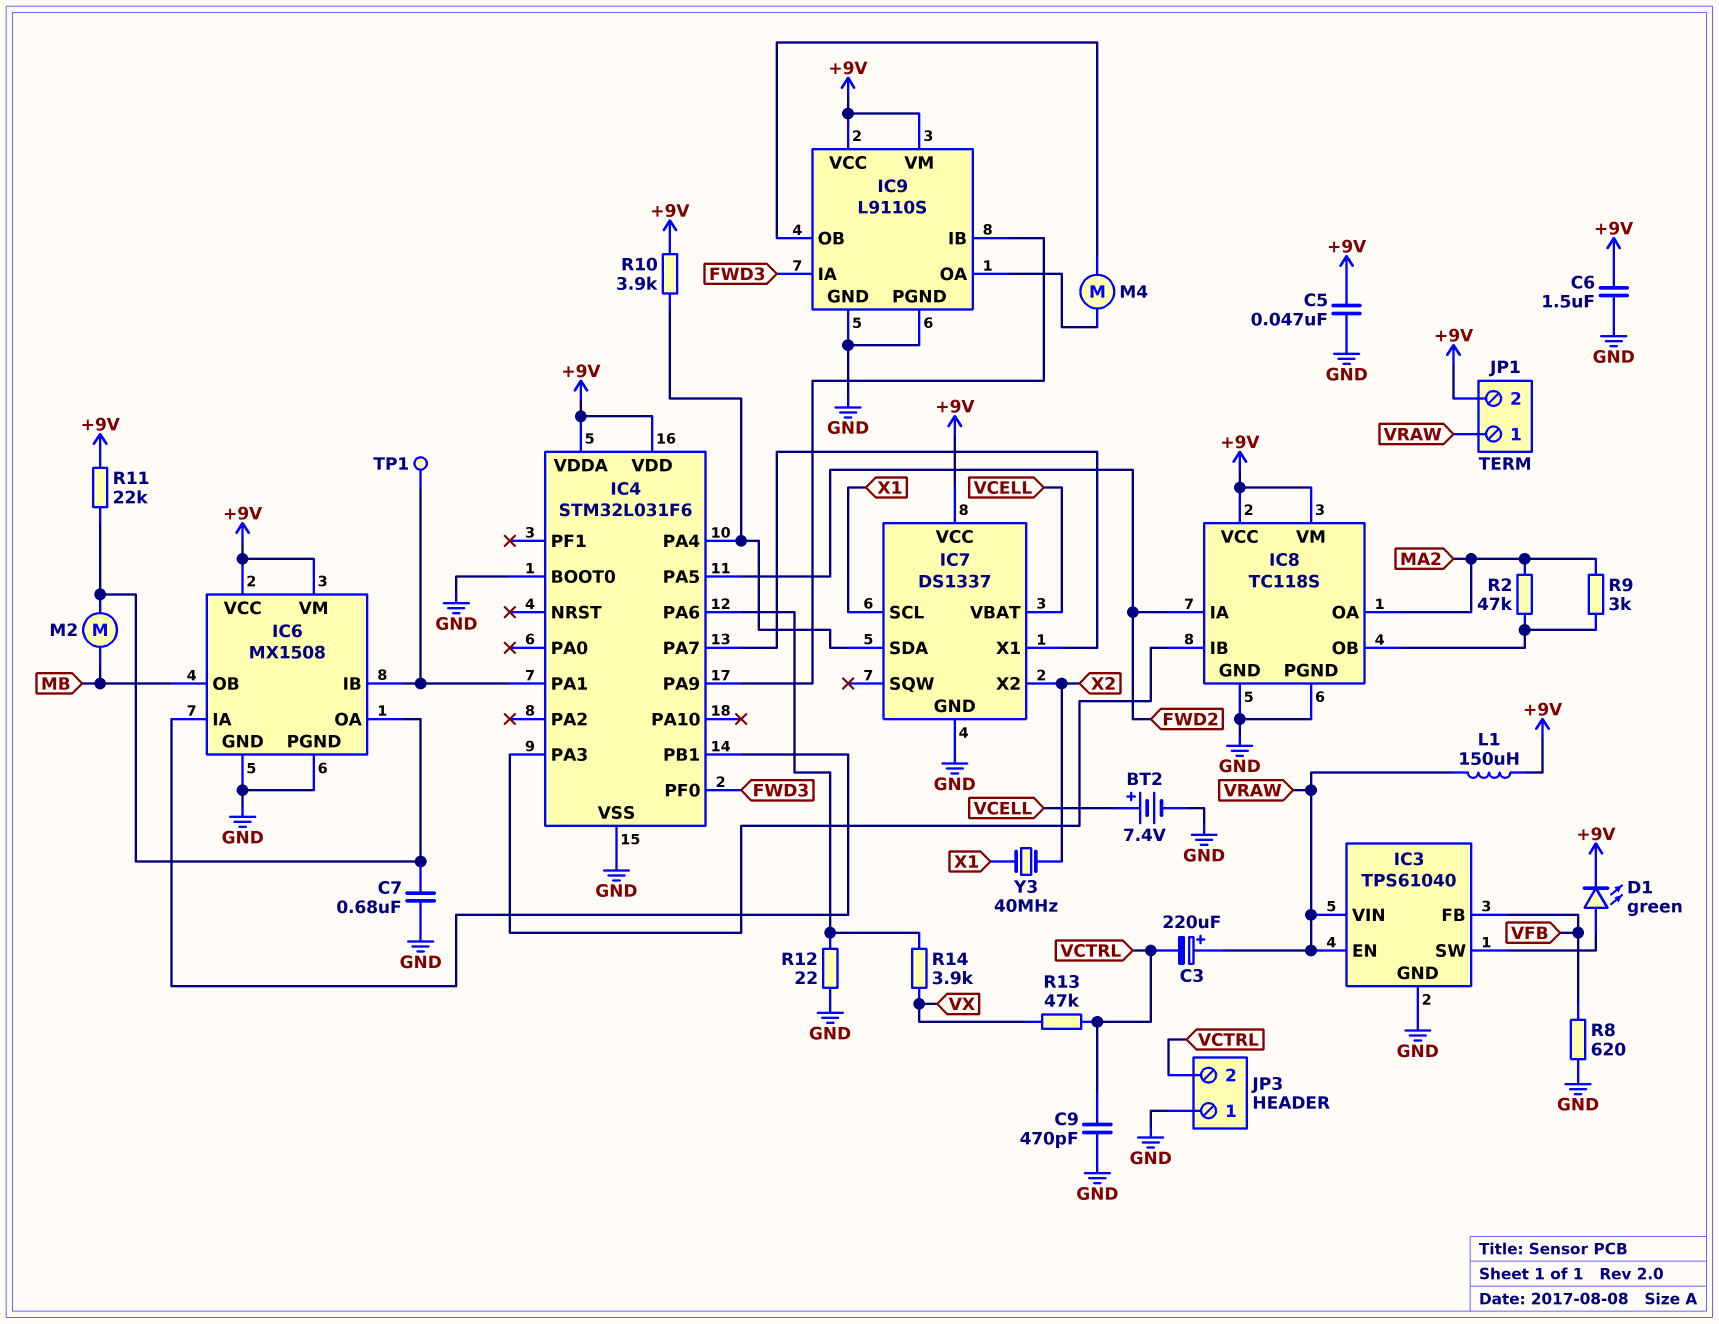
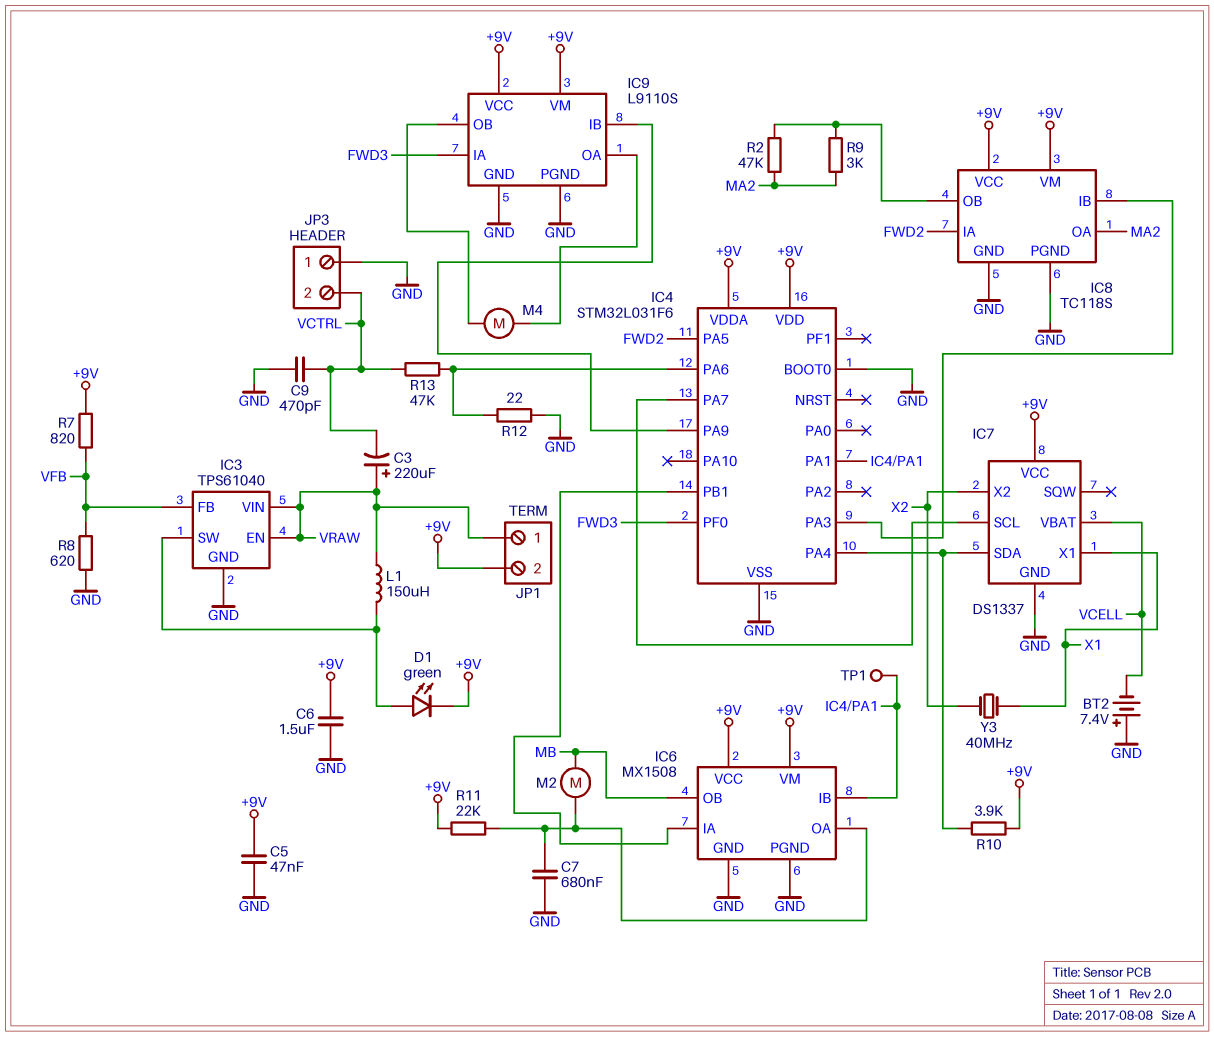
BT2: 7.4V (plus VCELL, minus GND) -> 7.4V (plus GND, minus VCELL)
IC7 pin SCL: X1 -> IC4/PA7
IC7 pin X1: IC4/PA7 -> X1
L1: 150uH (+9V, VRAW) -> 150uH (IC3/SW, VRAW)
R7: none -> 820 (+9V, VFB)
R13: 47k (VCTRL, VX) -> 47k (IC4/PA6, VCTRL)
R14: 3.9k (IC4/PA6, VX) -> none

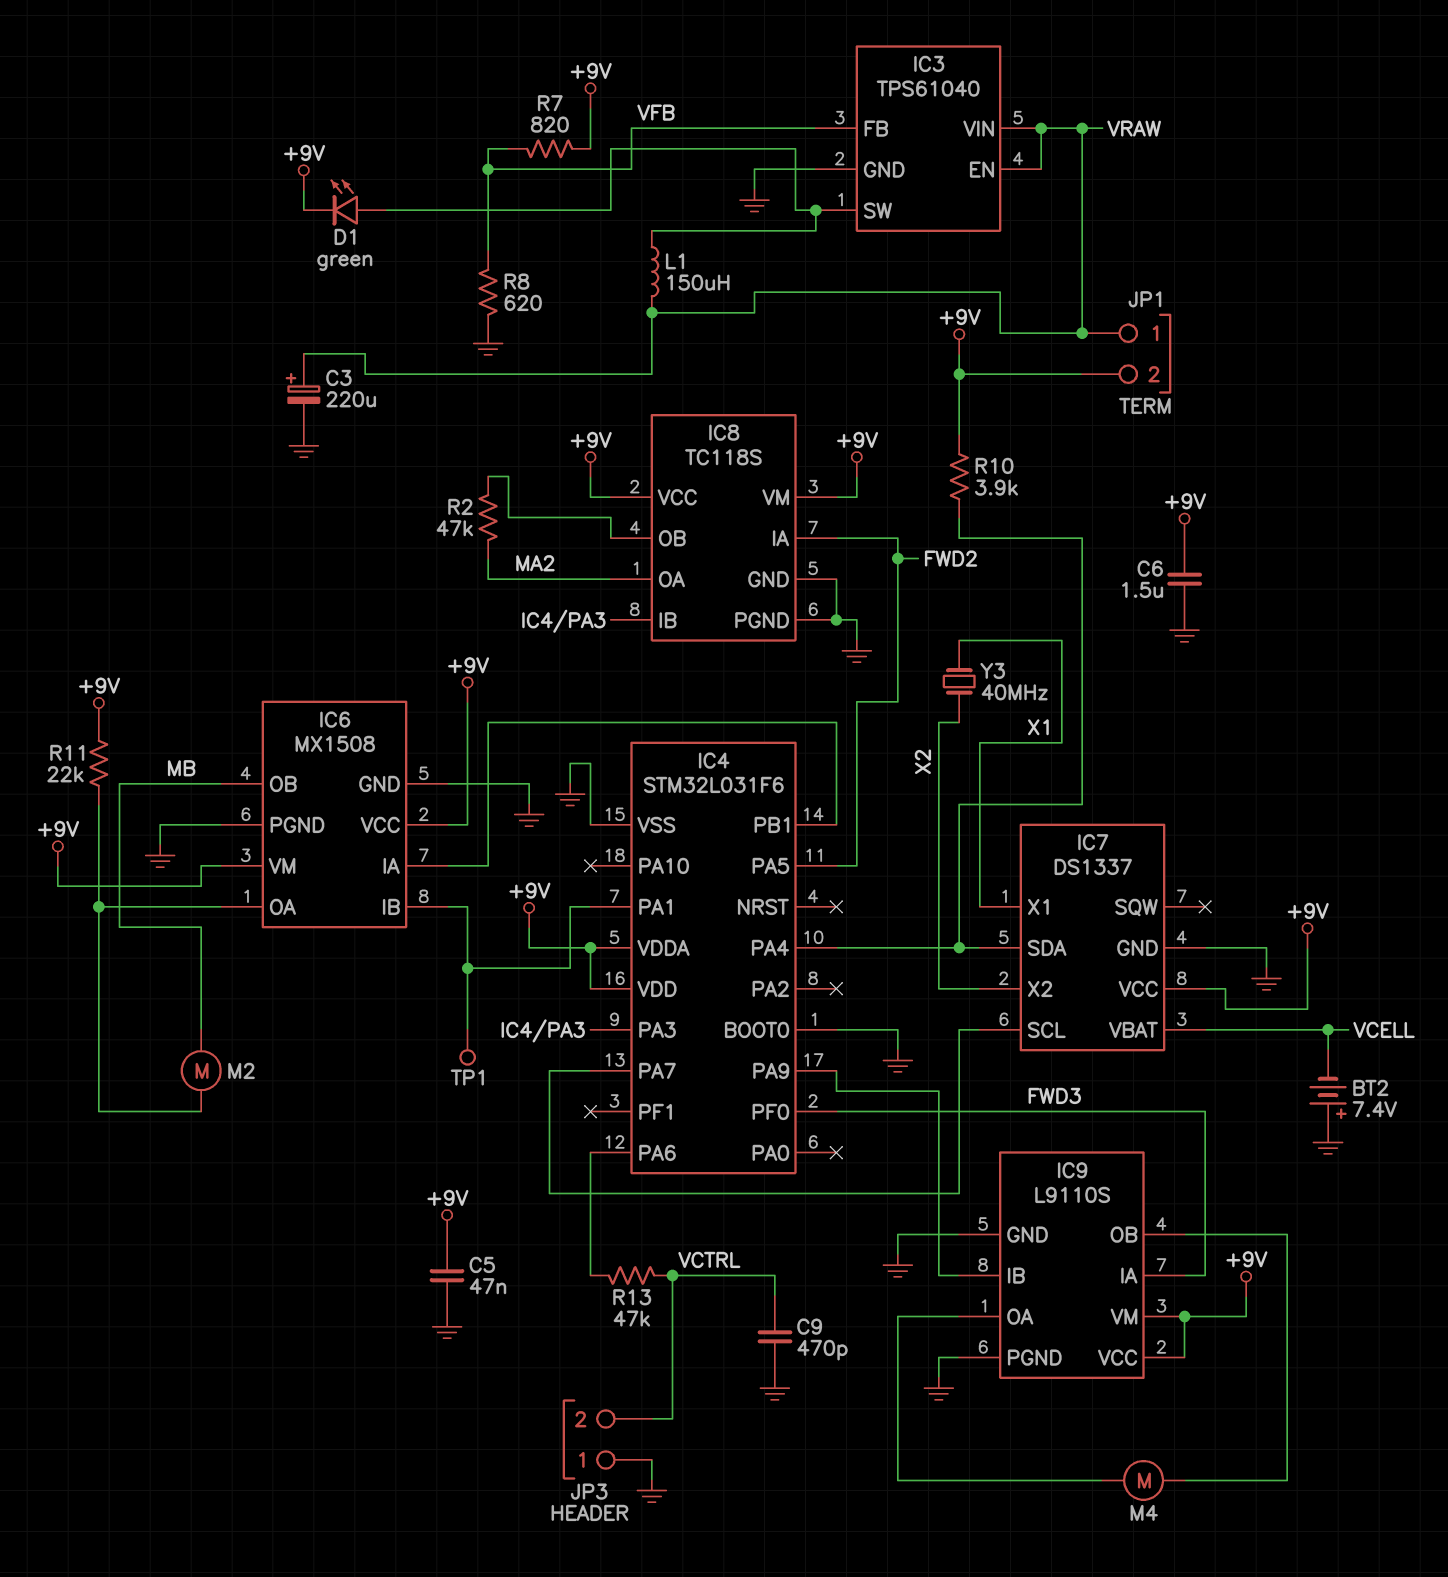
C3: 220uF (plus VRAW, minus VCTRL) -> 220uF (plus VRAW, minus GND)
C7: 680nF (GND, IC6/OA) -> none
R9: 3k (IC8/OB, MA2) -> none
R12: 22 (GND, IC4/PA6) -> none

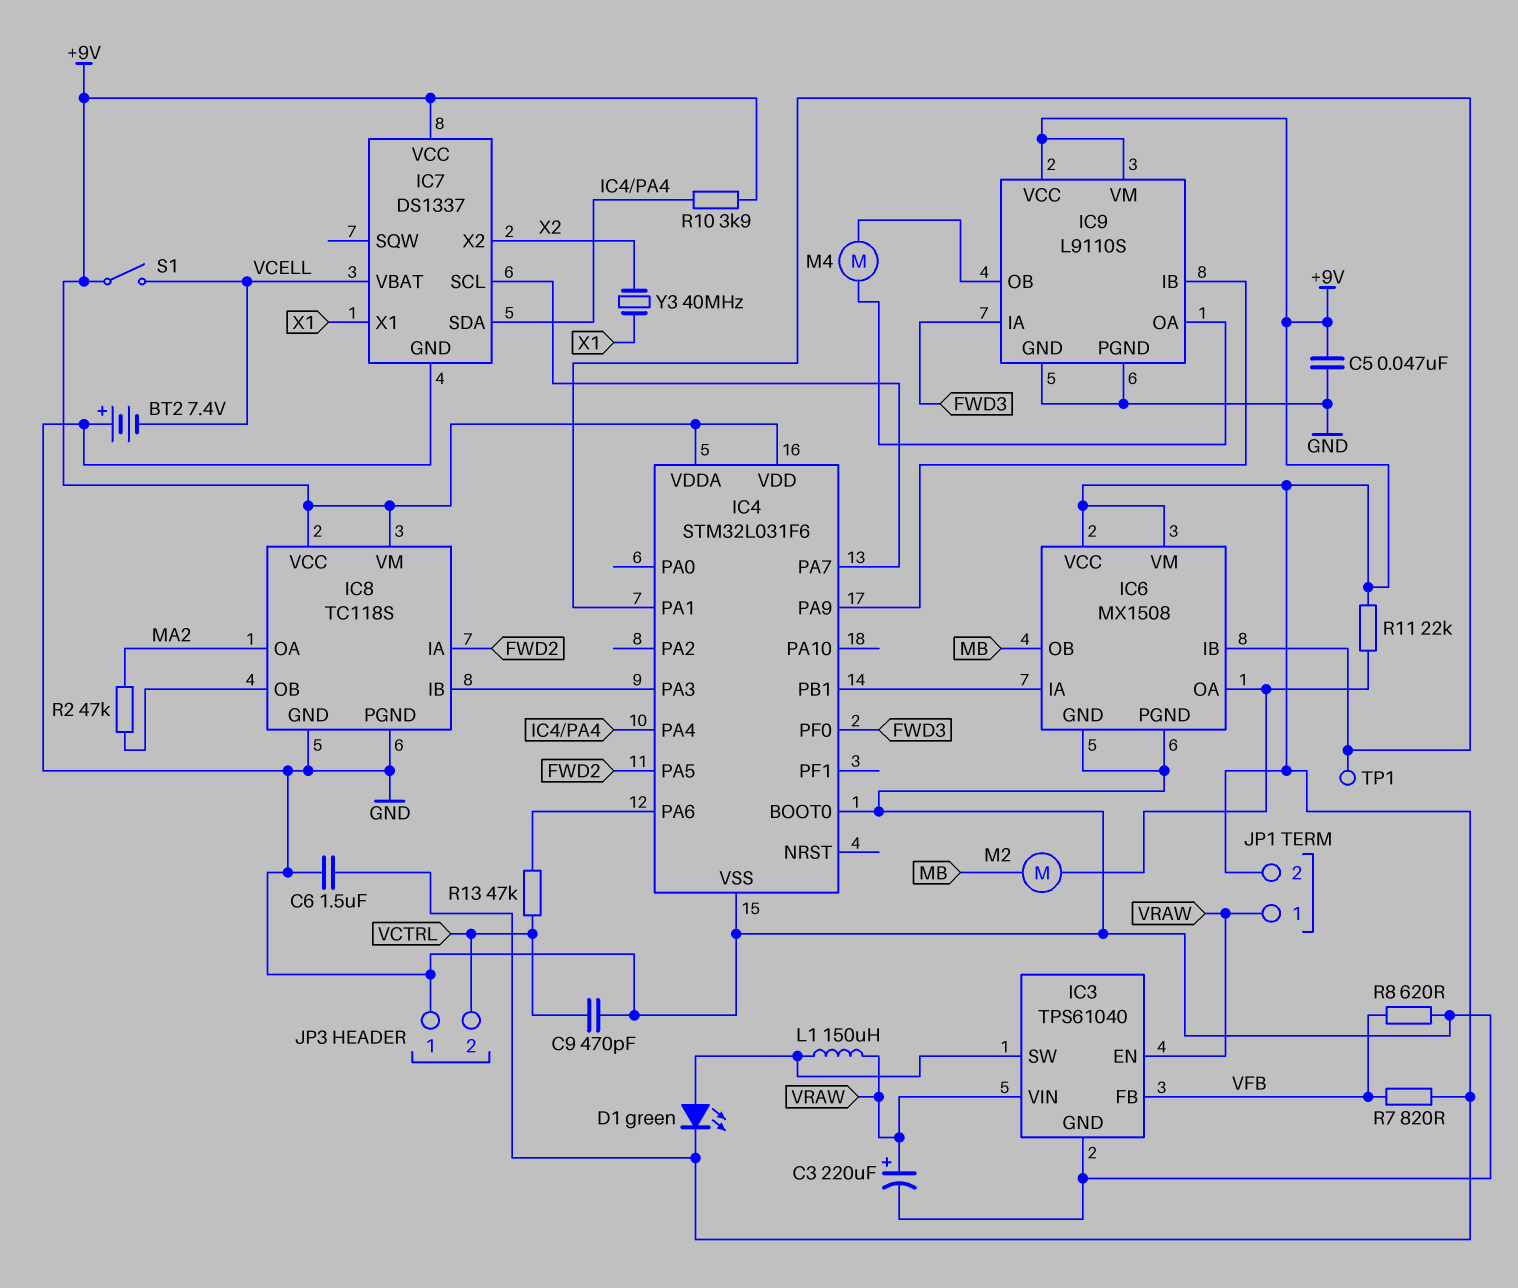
S1: none -> switch (+9V, VCELL)

